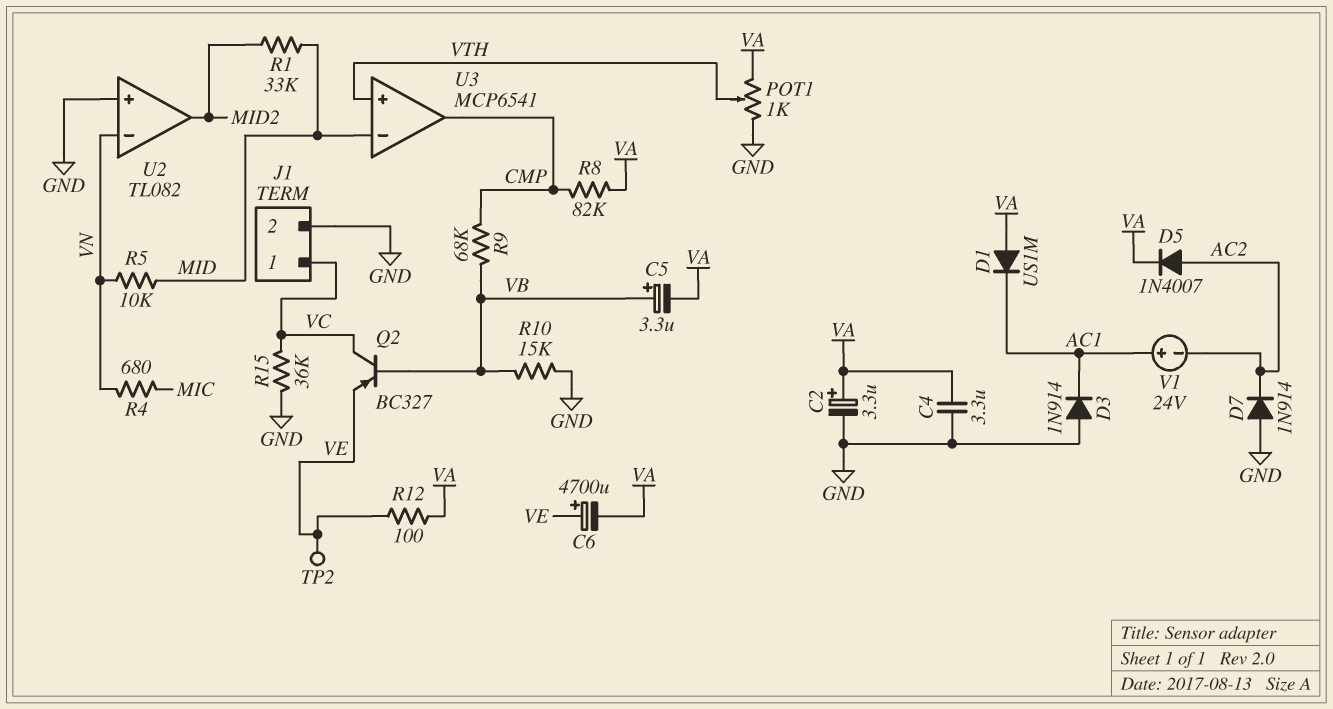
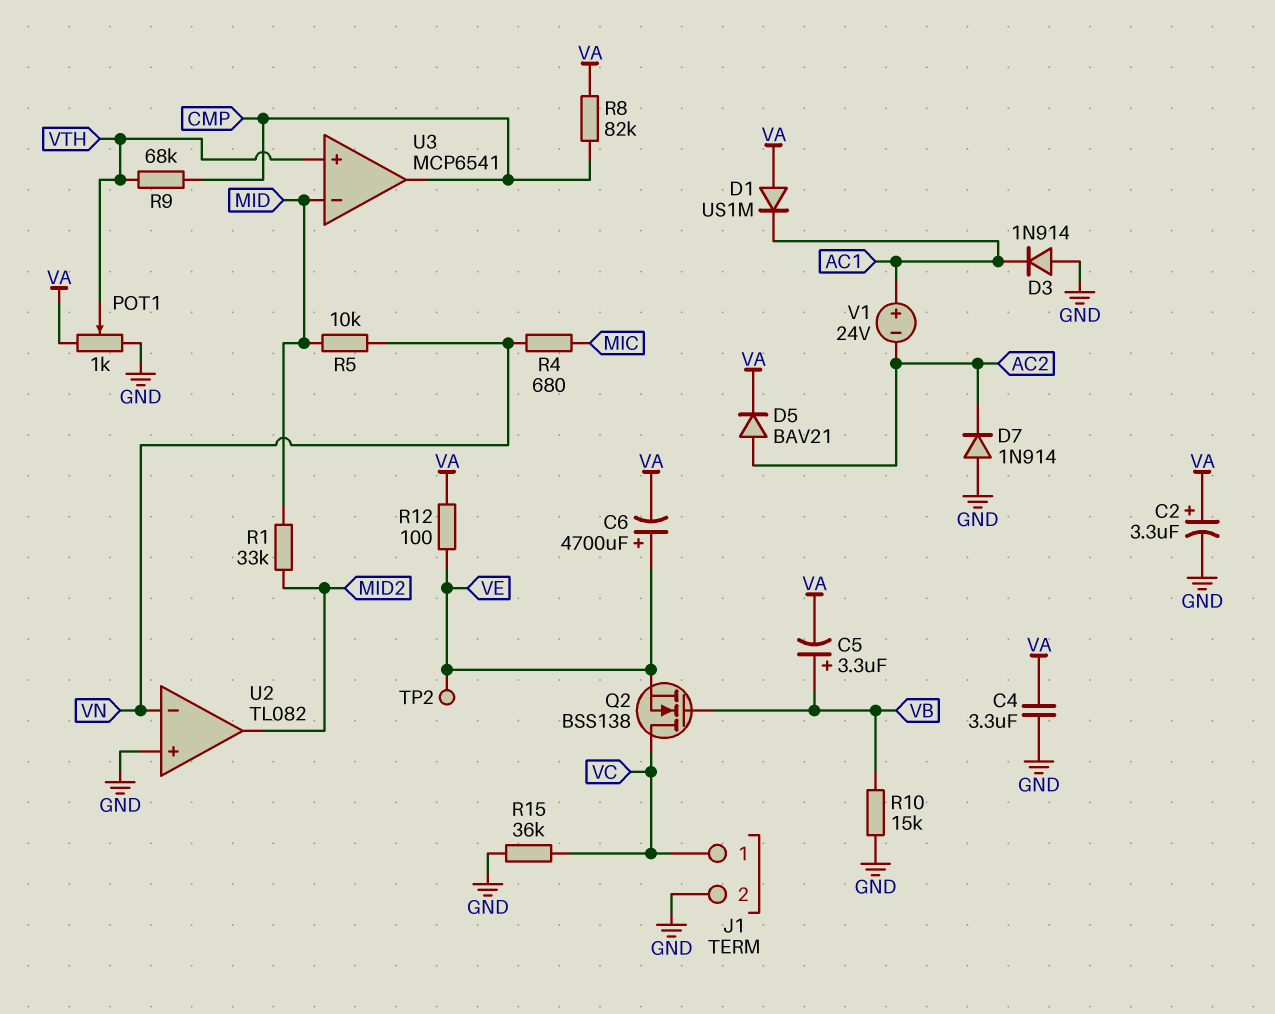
D5: diode 1N4007 (A AC2, K VA) -> diode BAV21 (A AC2, K VA)
Q2: PNP BC327 (B VB, C VC, E VE) -> NMOS BSS138 (G VB, D VC, S VE)
R9: 68k (CMP, VB) -> 68k (CMP, VTH)

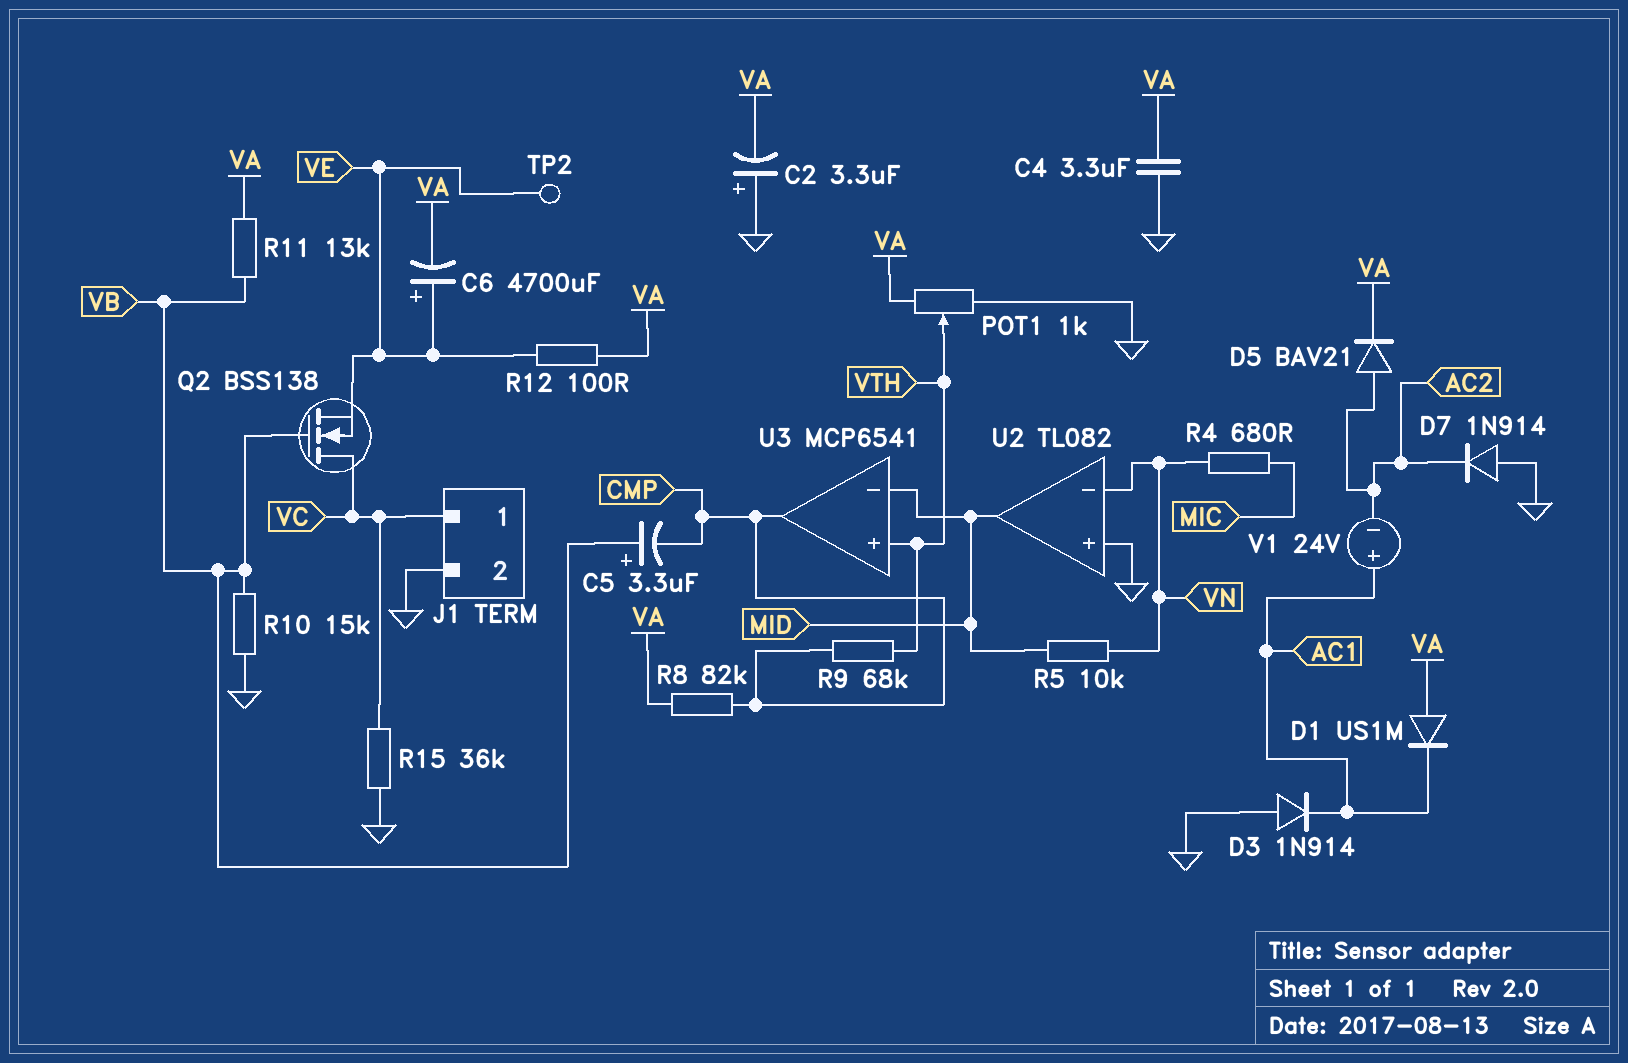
C2: 3.3uF (plus VA, minus GND) -> 3.3uF (plus GND, minus VA)
C5: 3.3uF (plus VB, minus VA) -> 3.3uF (plus VB, minus CMP)
R1: 33k (MID, MID2) -> none
R11: none -> 13k (VA, VB)
U2 pin out: MID2 -> MID

